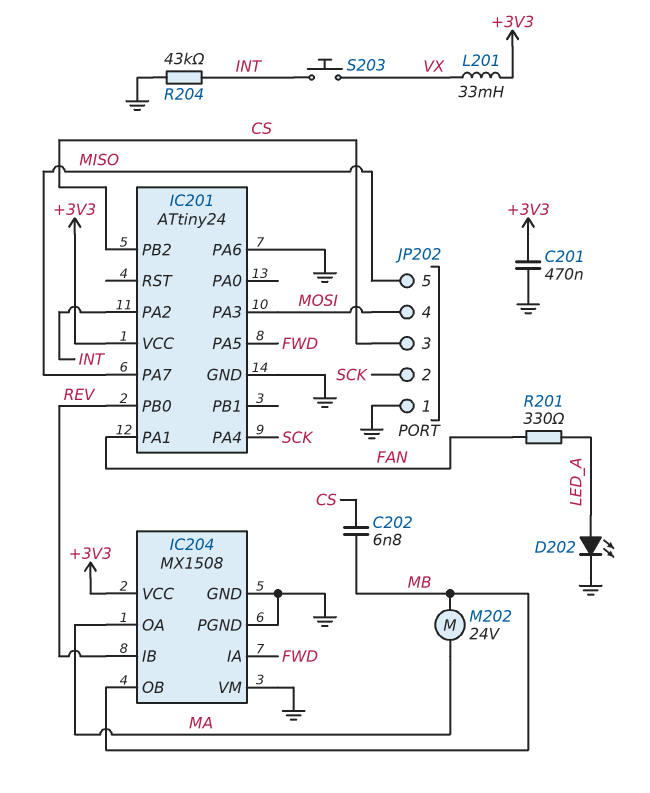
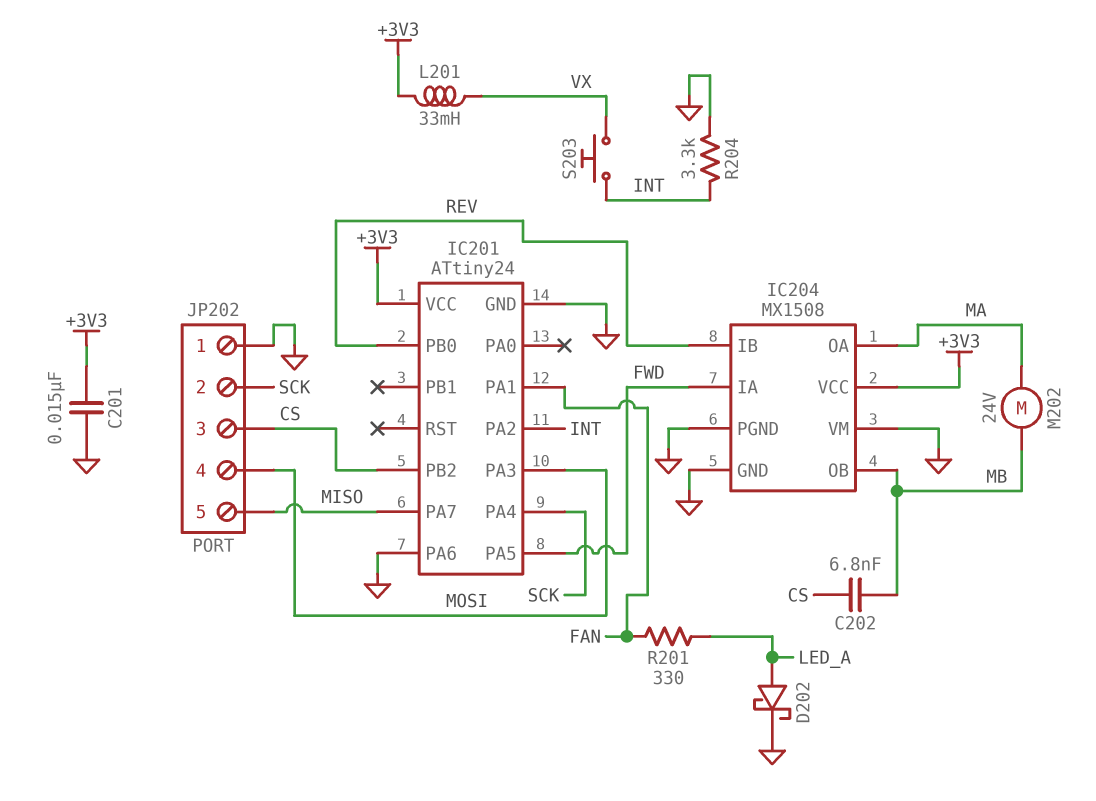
C201: 470nF (+3V3, GND) -> 15nF (+3V3, GND)
D202: LED (A LED_A, K GND) -> schottky (A LED_A, K GND)
R204: 43k (GND, INT) -> 3.3k (GND, INT)

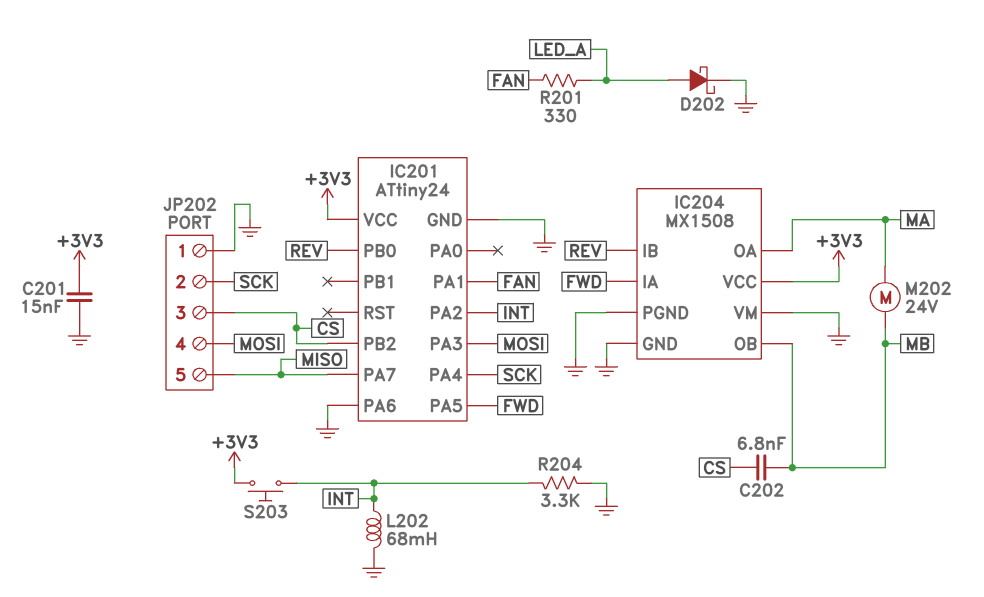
L201: 33mH (+3V3, VX) -> none
L202: none -> 68mH (GND, INT)
S203: button (INT, VX) -> button (+3V3, INT)

